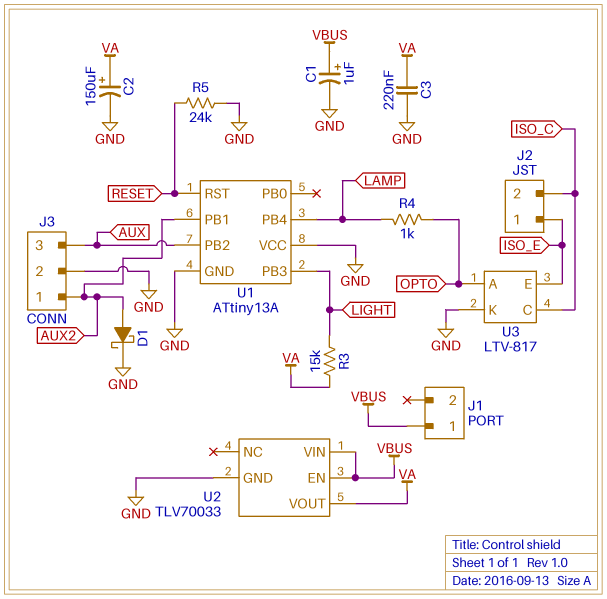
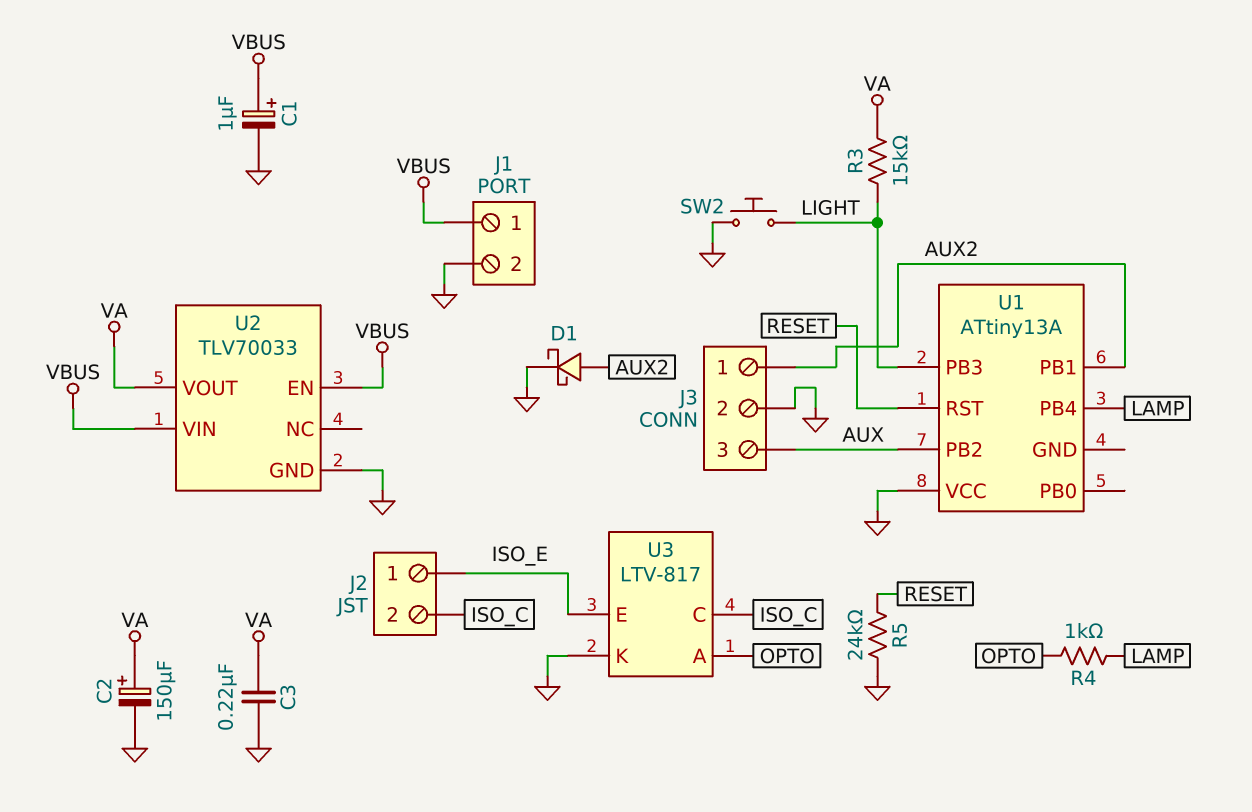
J1 pin 2: none -> GND
SW2: none -> button (GND, LIGHT)
U1 pin GND: GND -> none

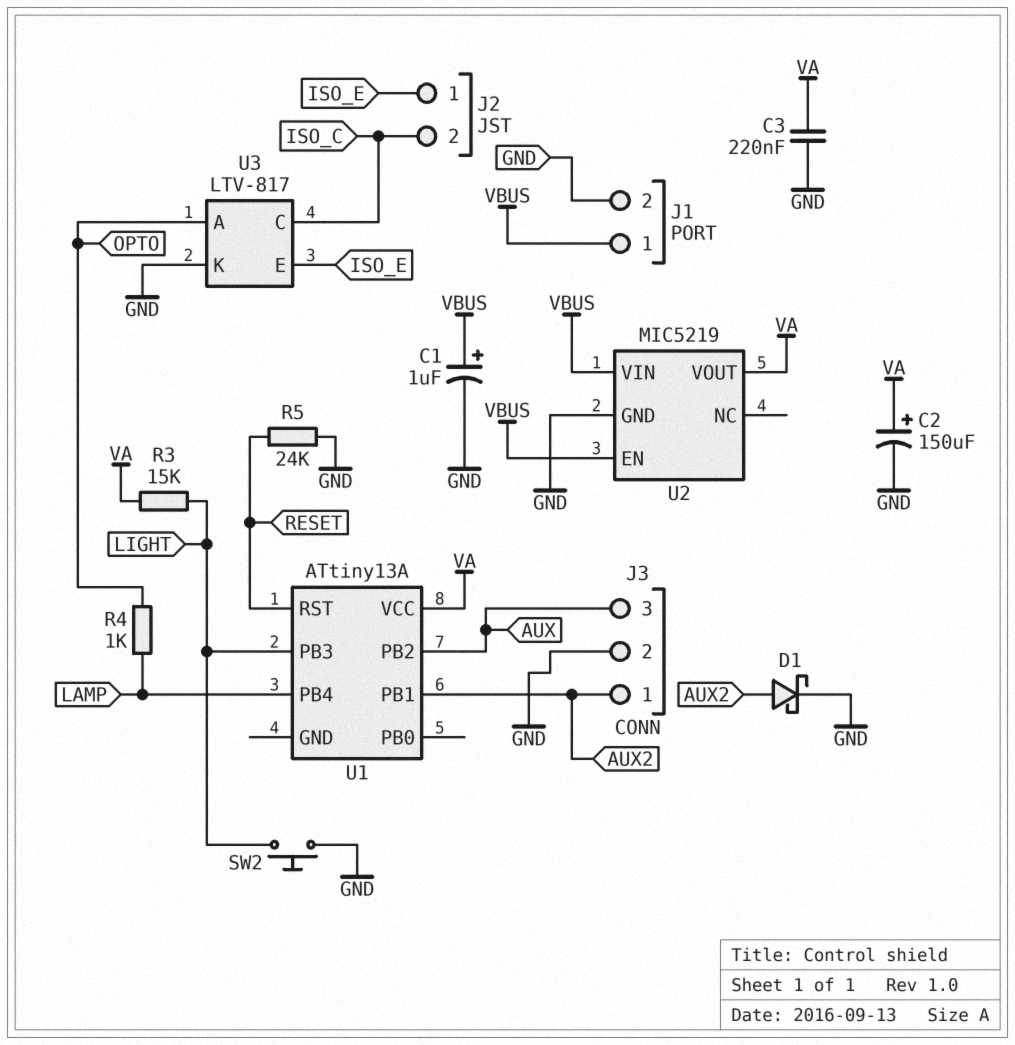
U1 pin VCC: GND -> VA
U2: TLV70033 -> MIC5219

